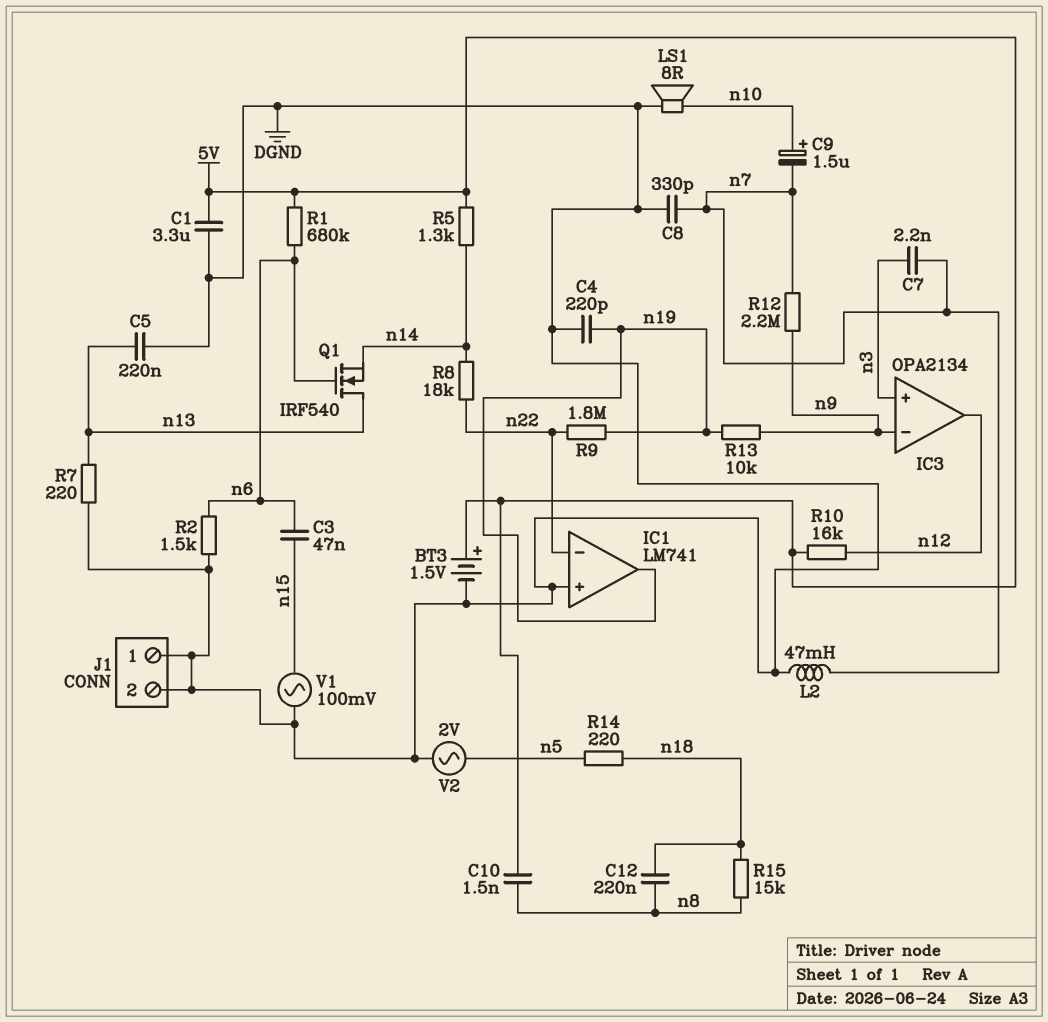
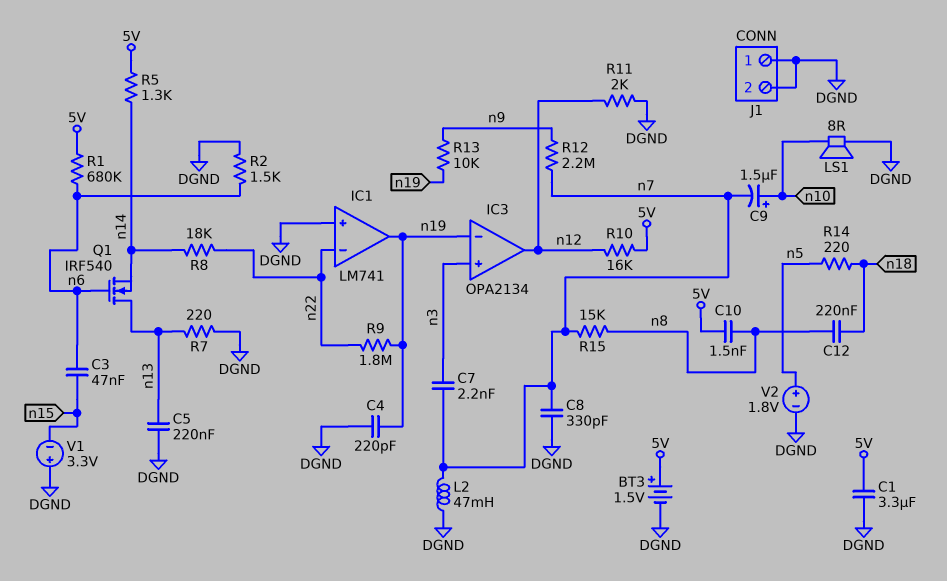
IC3 pin in-: n9 -> n19
R11: none -> 2k (DGND, n12)
R15: 15k (n8, n18) -> 15k (n7, n8)
V1: AC 100mV (DGND, n15) -> 3.3V (plus DGND, minus n15)
V2: AC 2V (DGND, n5) -> 1.8V (plus n5, minus DGND)

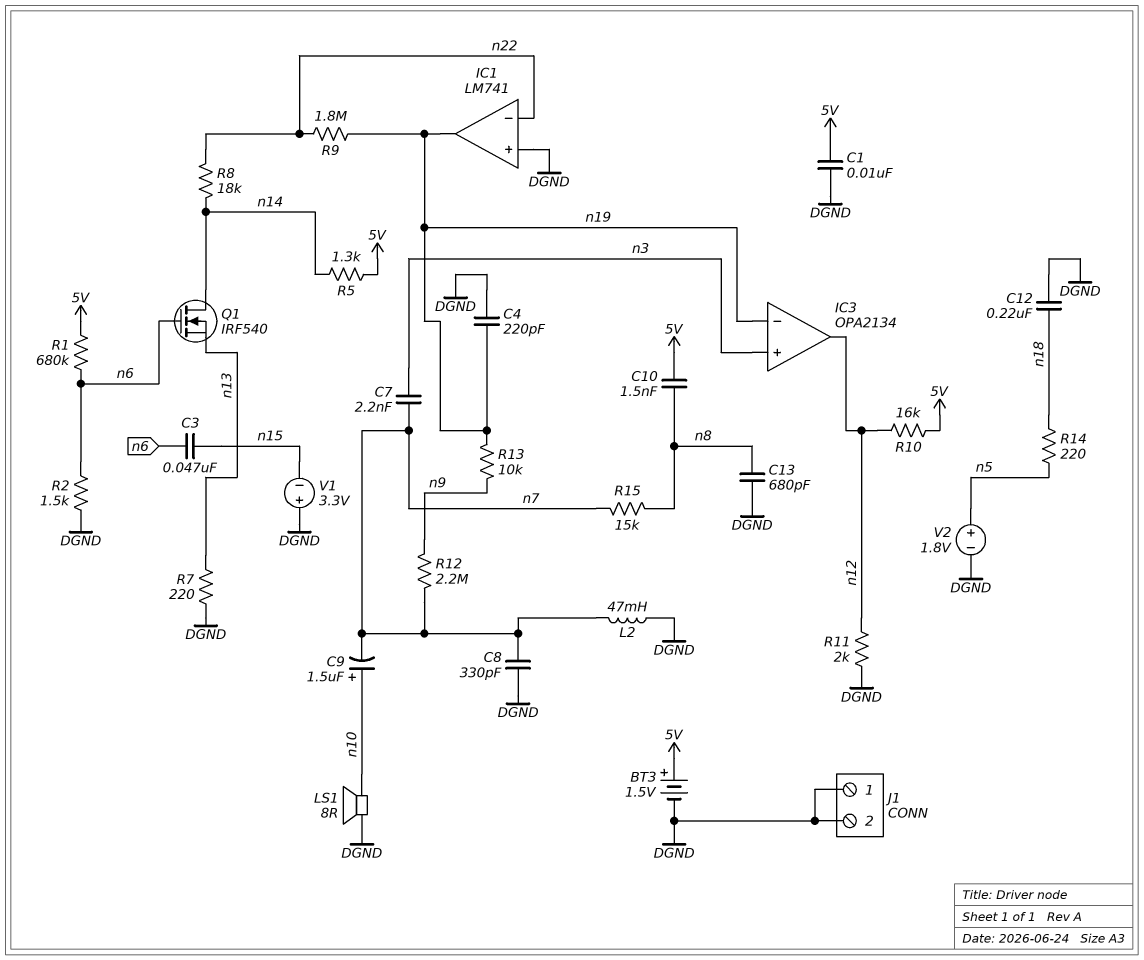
C1: 3.3uF (5V, DGND) -> 10nF (5V, DGND)
C5: 220nF (DGND, n13) -> none
C12: 220nF (n8, n18) -> 220nF (DGND, n18)
C13: none -> 680pF (DGND, n8)
Q1: NMOS IRF540 (G n6, D n13, S n14) -> NMOS IRF540 (G n6, D n14, S n13)

